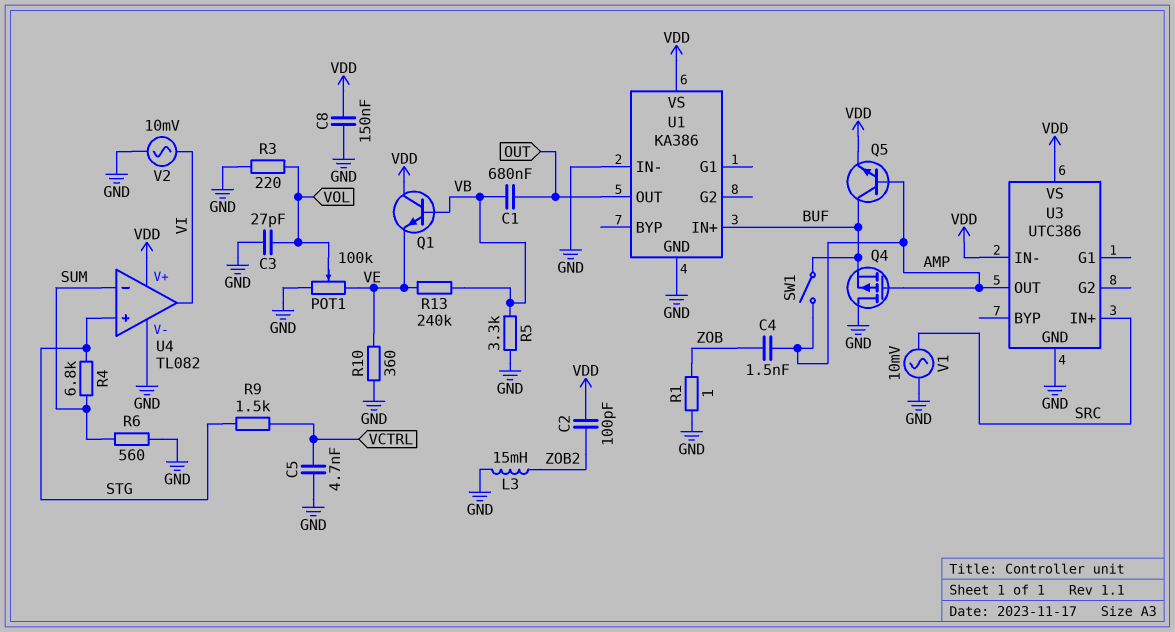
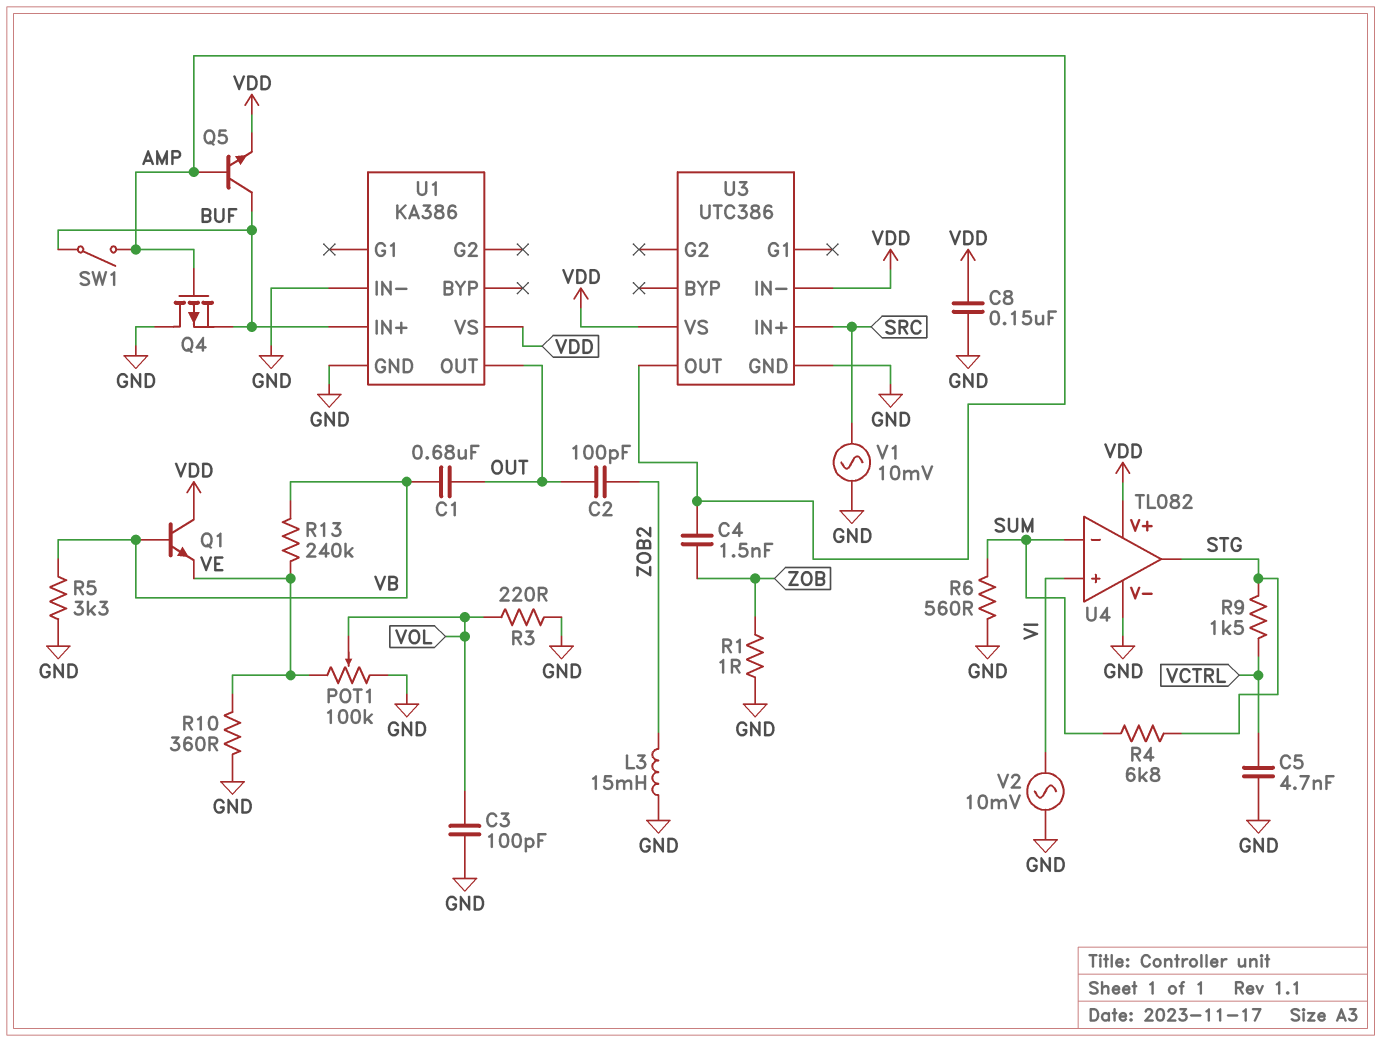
C2: 100pF (VDD, ZOB2) -> 100pF (OUT, ZOB2)
C3: 27pF (GND, VOL) -> 100pF (GND, VOL)
U4 pin in+: STG -> VI
U4 pin out: VI -> STG

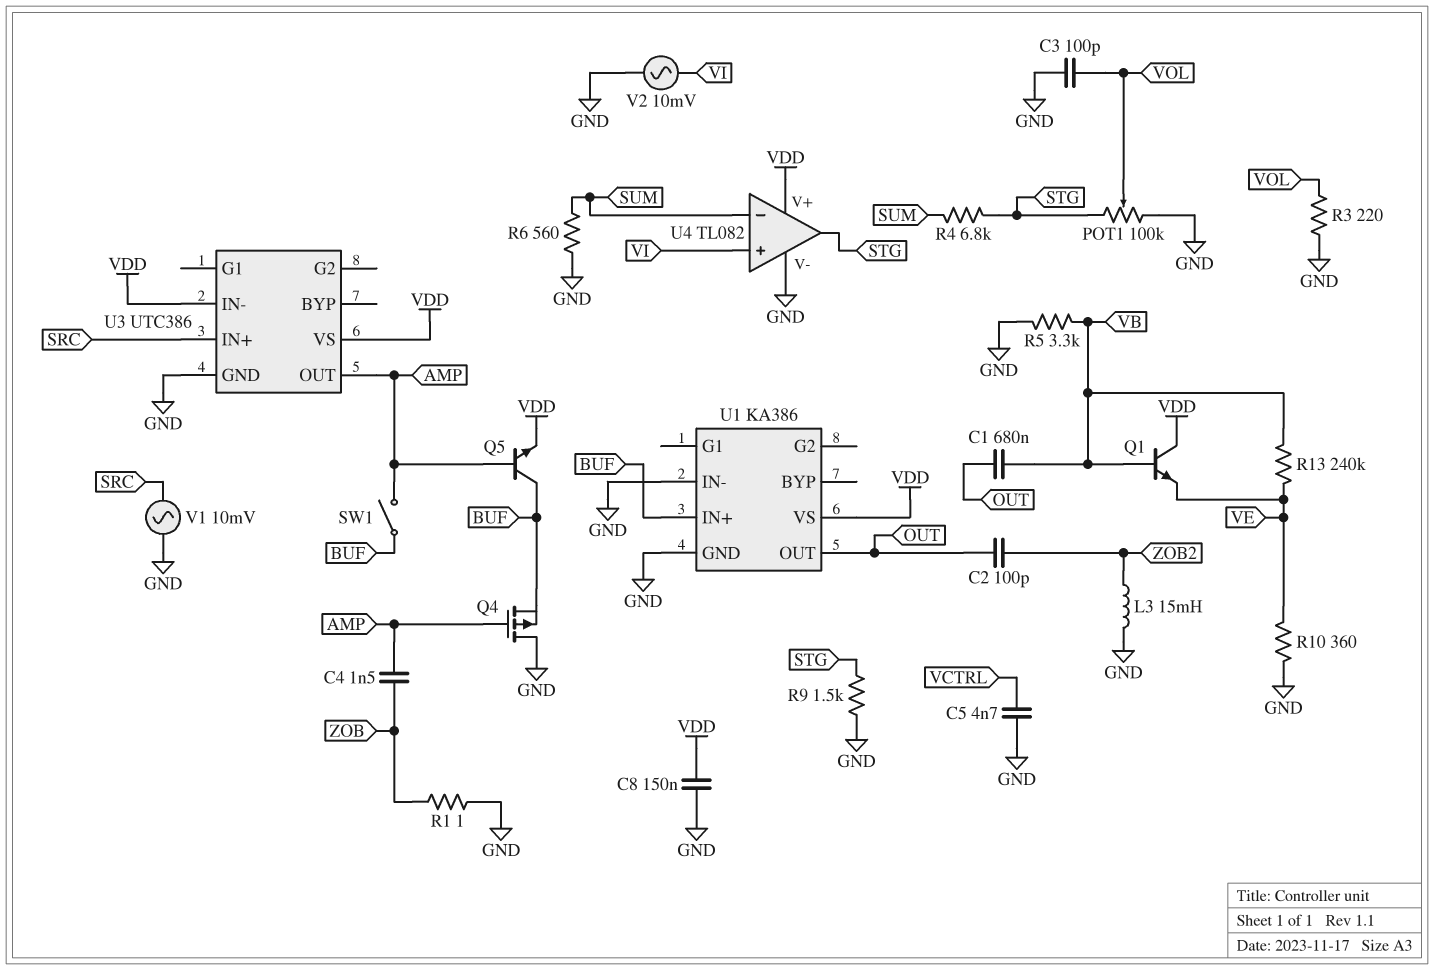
POT1: 100k (GND, VE, wiper VOL) -> 100k (GND, STG, wiper VOL)
R9: 1.5k (STG, VCTRL) -> 1.5k (GND, STG)

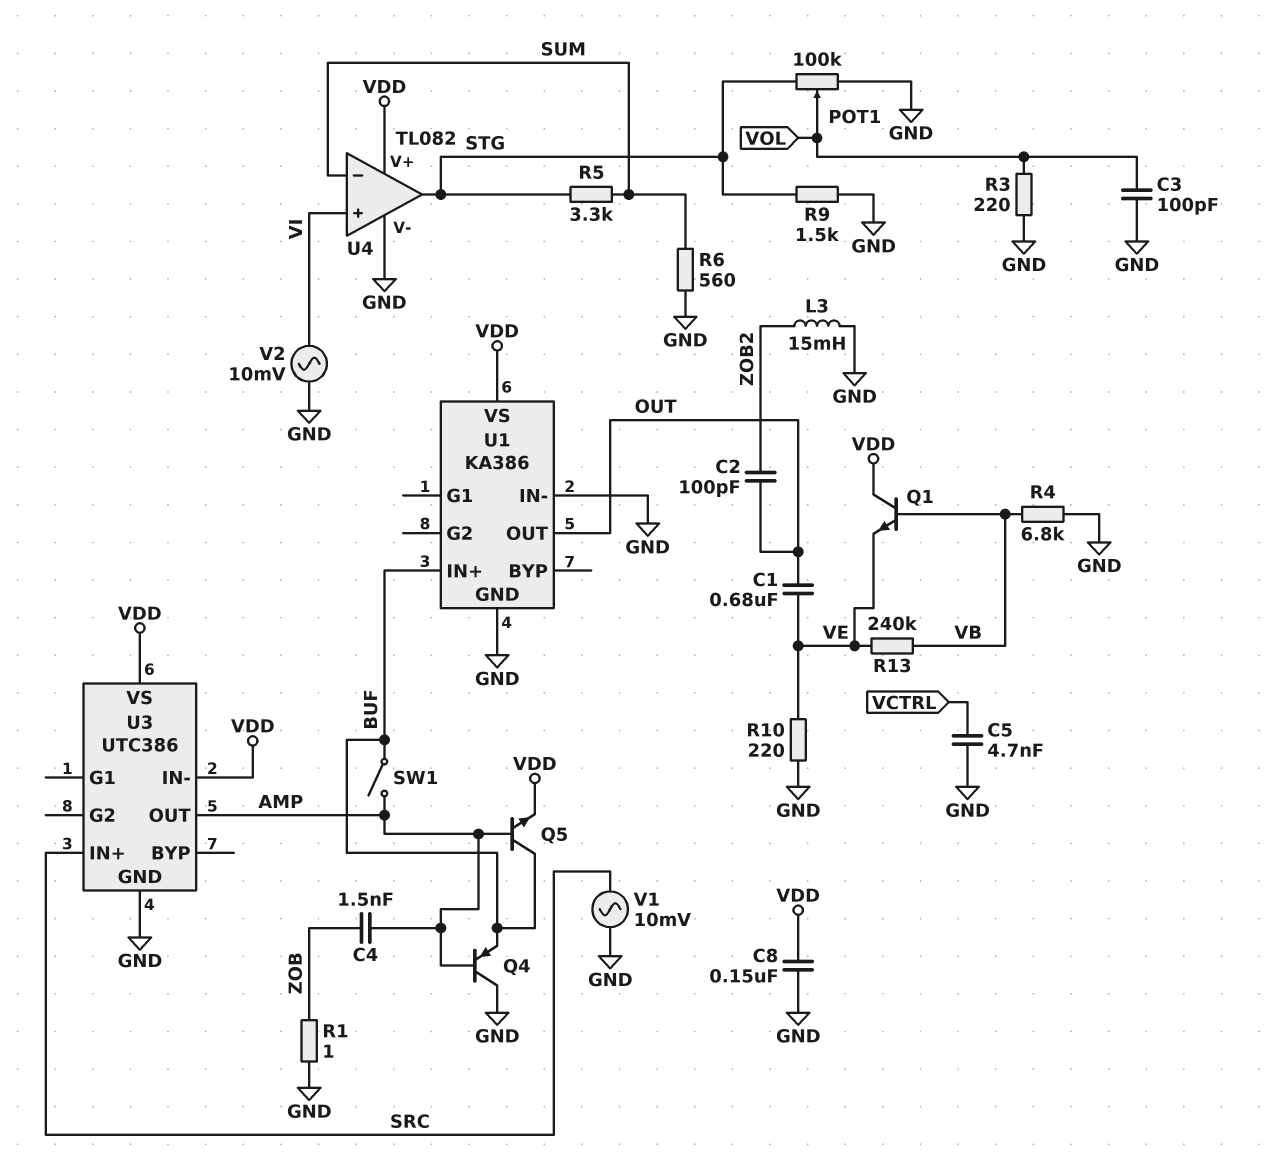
C1: 680nF (OUT, VB) -> 680nF (OUT, VE)
Q4: PMOS (G AMP, D GND, S BUF) -> PNP (B AMP, C GND, E BUF)
R4: 6.8k (STG, SUM) -> 6.8k (GND, VB)
R5: 3.3k (GND, VB) -> 3.3k (STG, SUM)
R10: 360 (GND, VE) -> 220 (GND, VE)

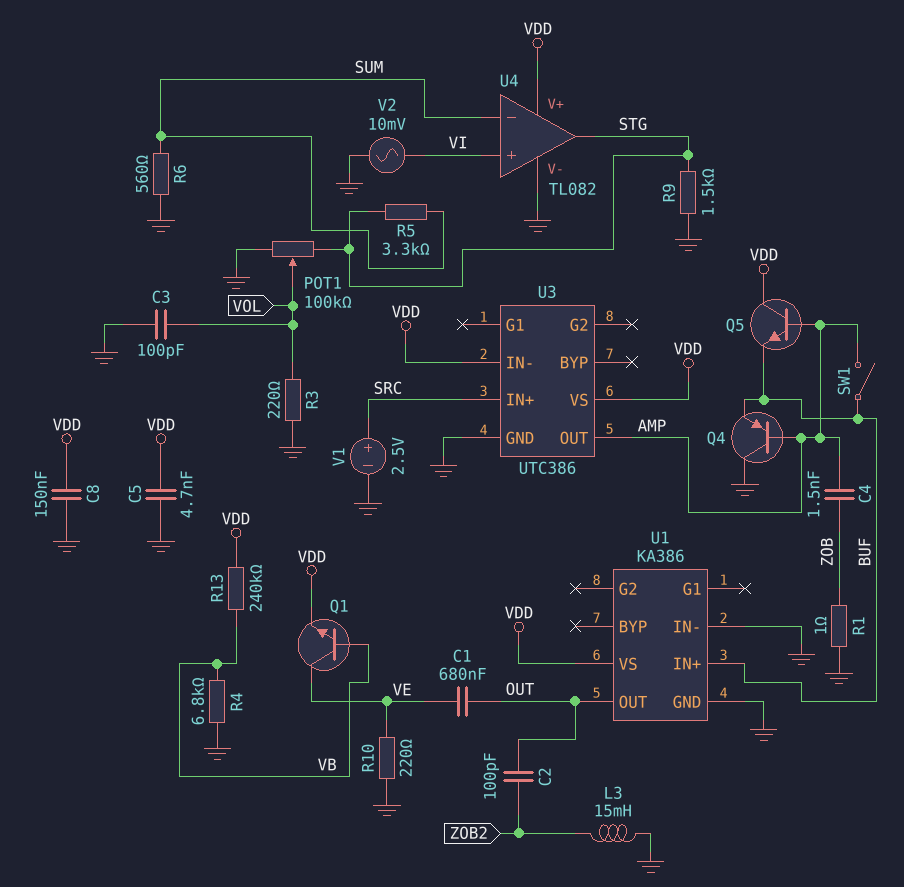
C5: 4.7nF (GND, VCTRL) -> 4.7nF (GND, VDD)
Q1: NPN (B VB, C VDD, E VE) -> NPN (B VB, C VE, E VDD)
Q5: NPN (B AMP, C BUF, E VDD) -> NPN (B AMP, C VDD, E BUF)
R13: 240k (VB, VE) -> 240k (VB, VDD)
V1: AC 10mV (GND, SRC) -> 2.5V (plus SRC, minus GND)

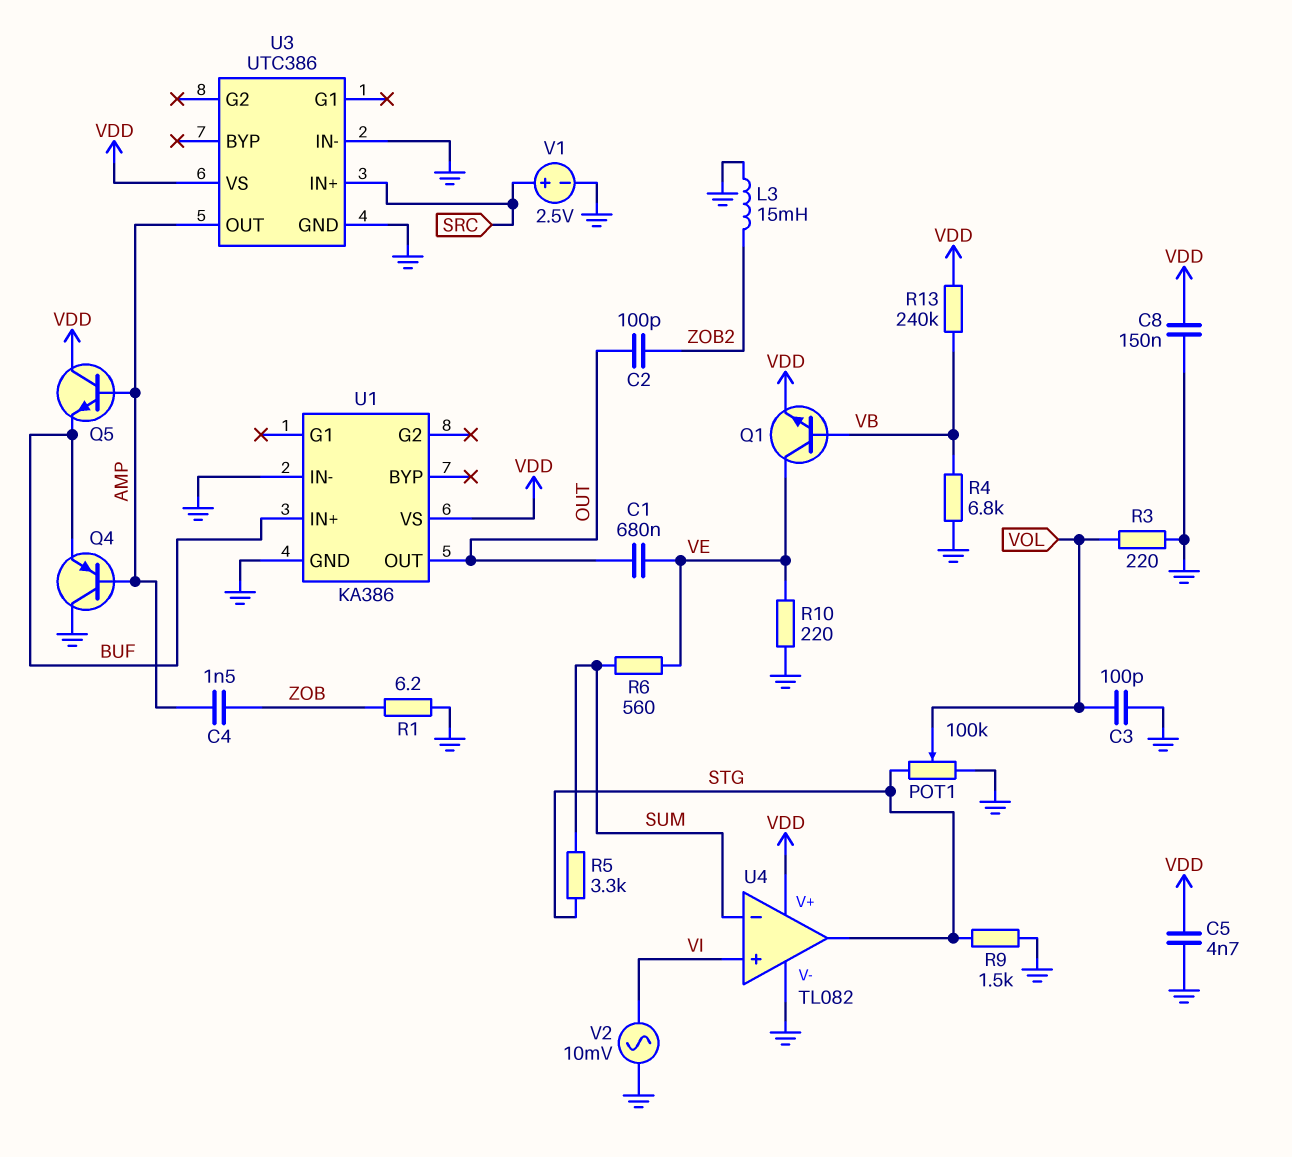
R1: 1 (GND, ZOB) -> 6.2 (GND, ZOB)
R6: 560 (GND, SUM) -> 560 (SUM, VE)
SW1: switch (AMP, BUF) -> none
U3 pin IN-: VDD -> GND

